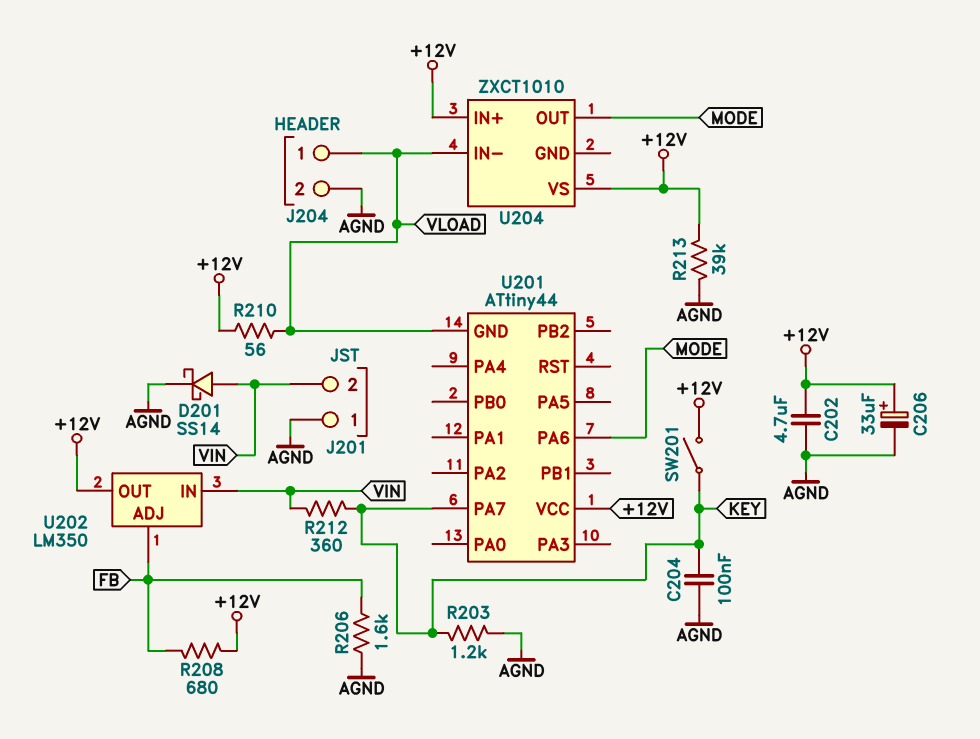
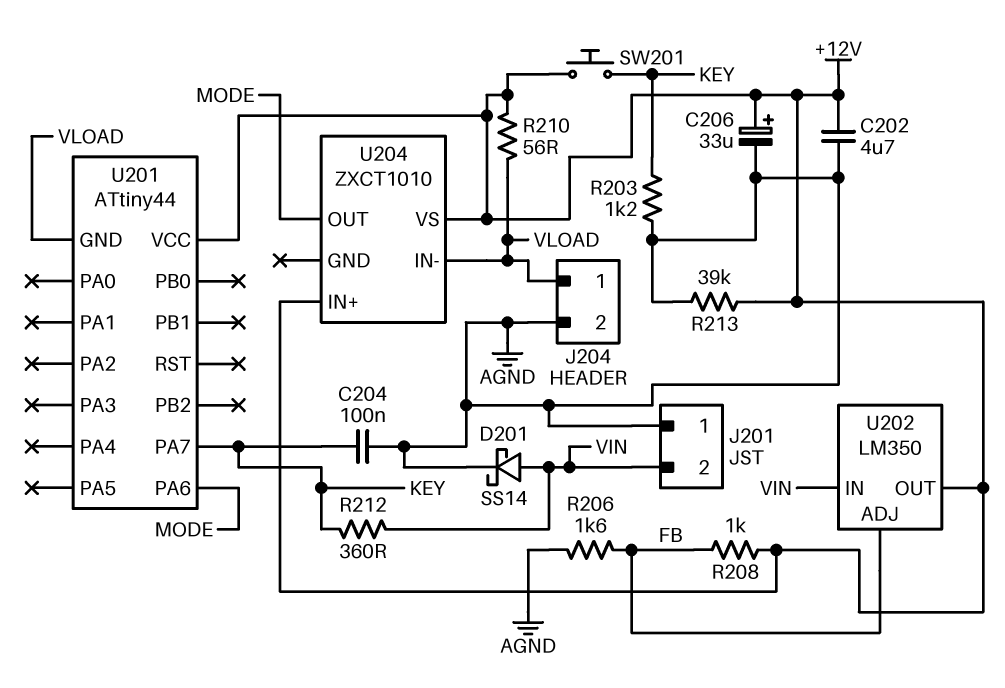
R208: 680 (+12V, FB) -> 1k (+12V, FB)
SW201: switch (+12V, KEY) -> button (+12V, KEY)

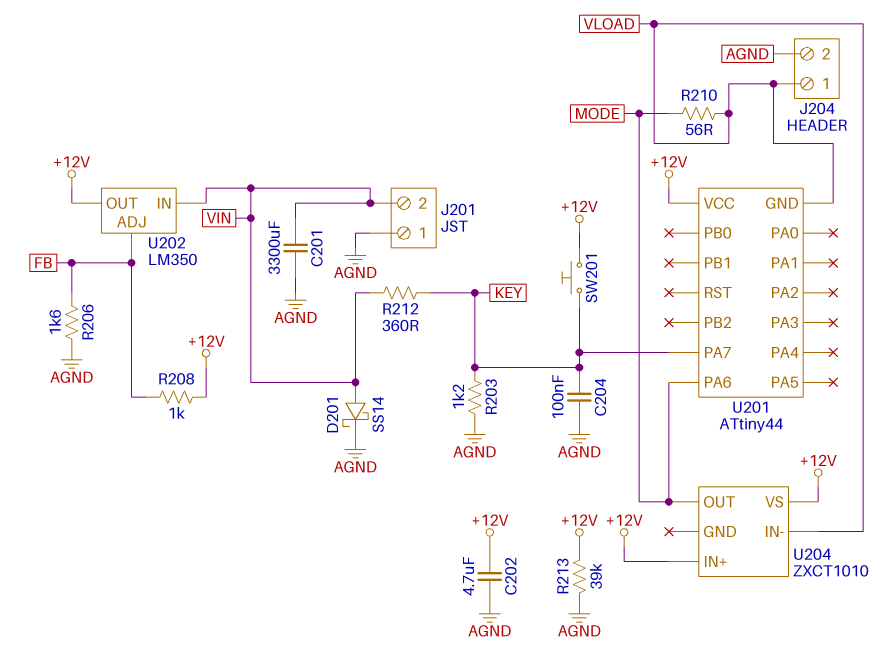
C201: none -> 3300uF (AGND, VIN)
C206: 33uF (plus +12V, minus AGND) -> none
R210: 56 (+12V, VLOAD) -> 56 (MODE, VLOAD)

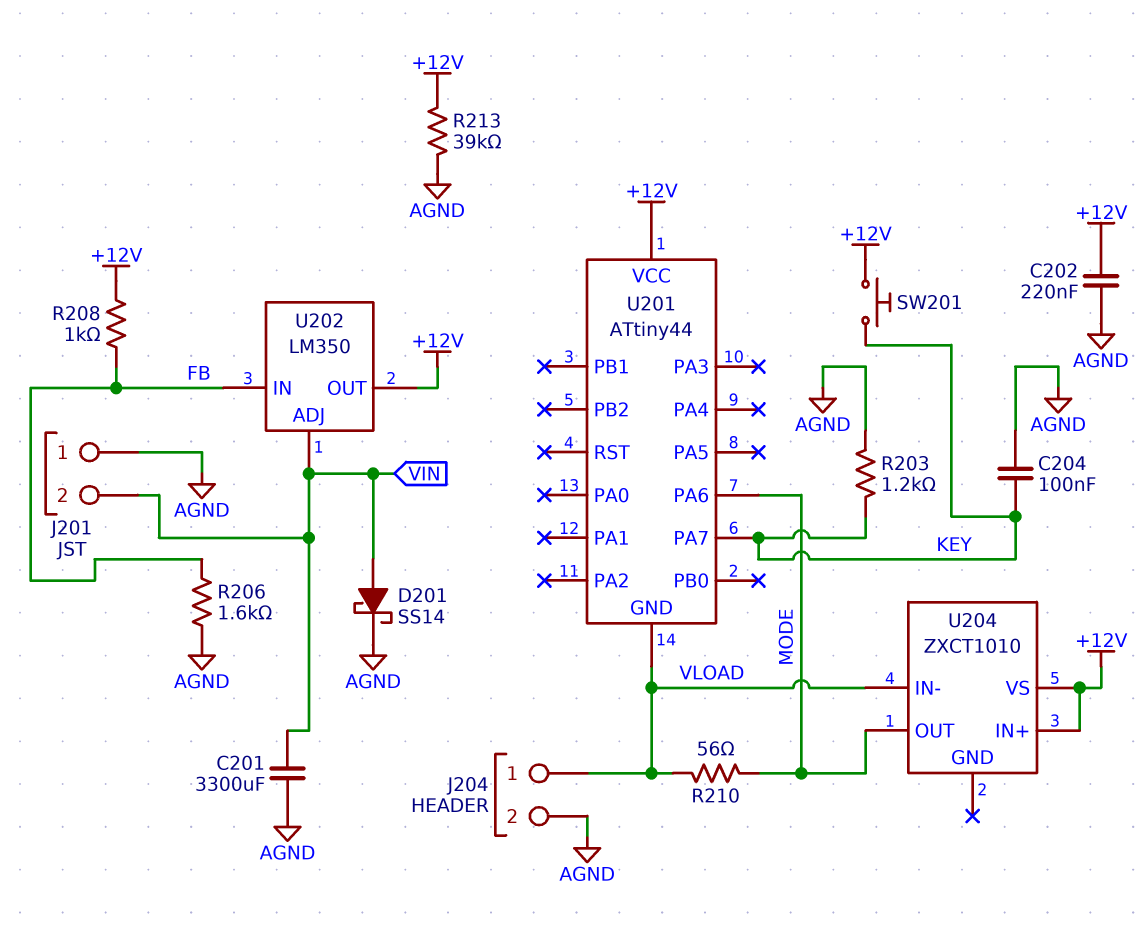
C202: 4.7uF (+12V, AGND) -> 220nF (+12V, AGND)
R212: 360 (KEY, VIN) -> none
U202 pin ADJ: FB -> VIN
U202 pin IN: VIN -> FB

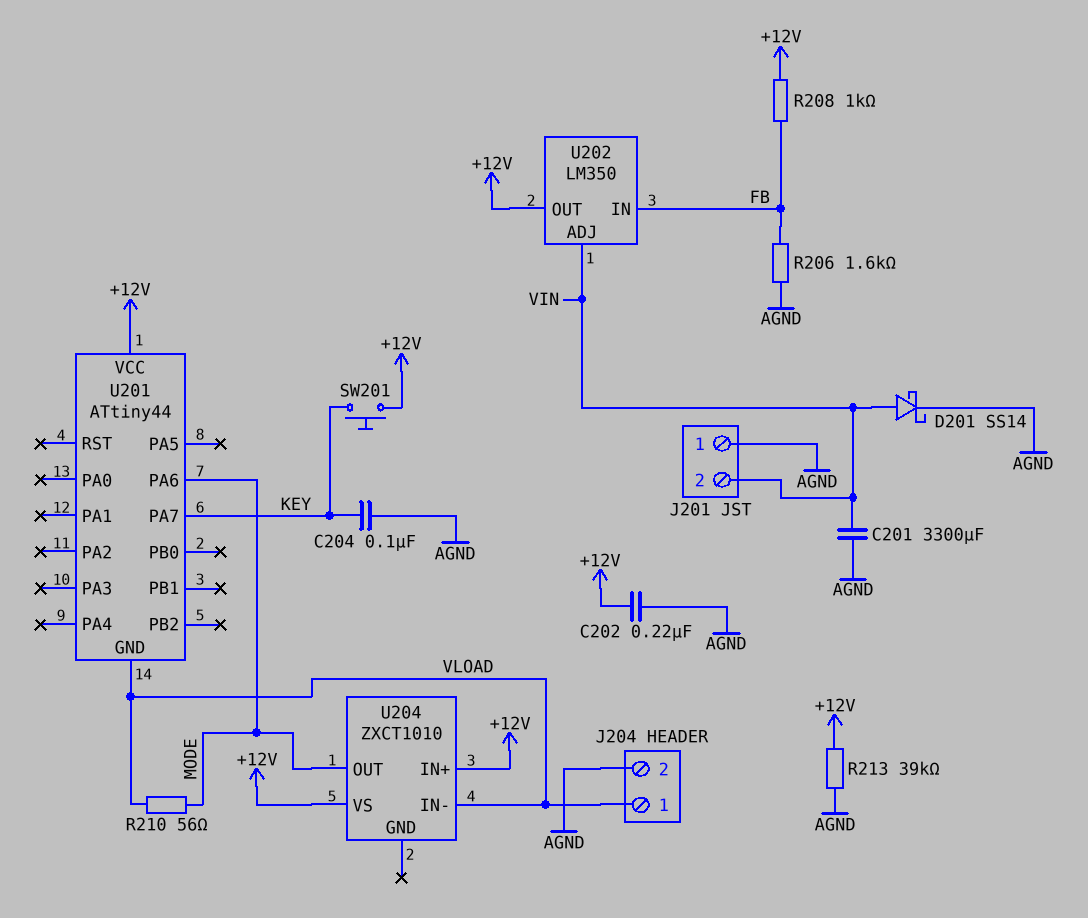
R203: 1.2k (AGND, KEY) -> none

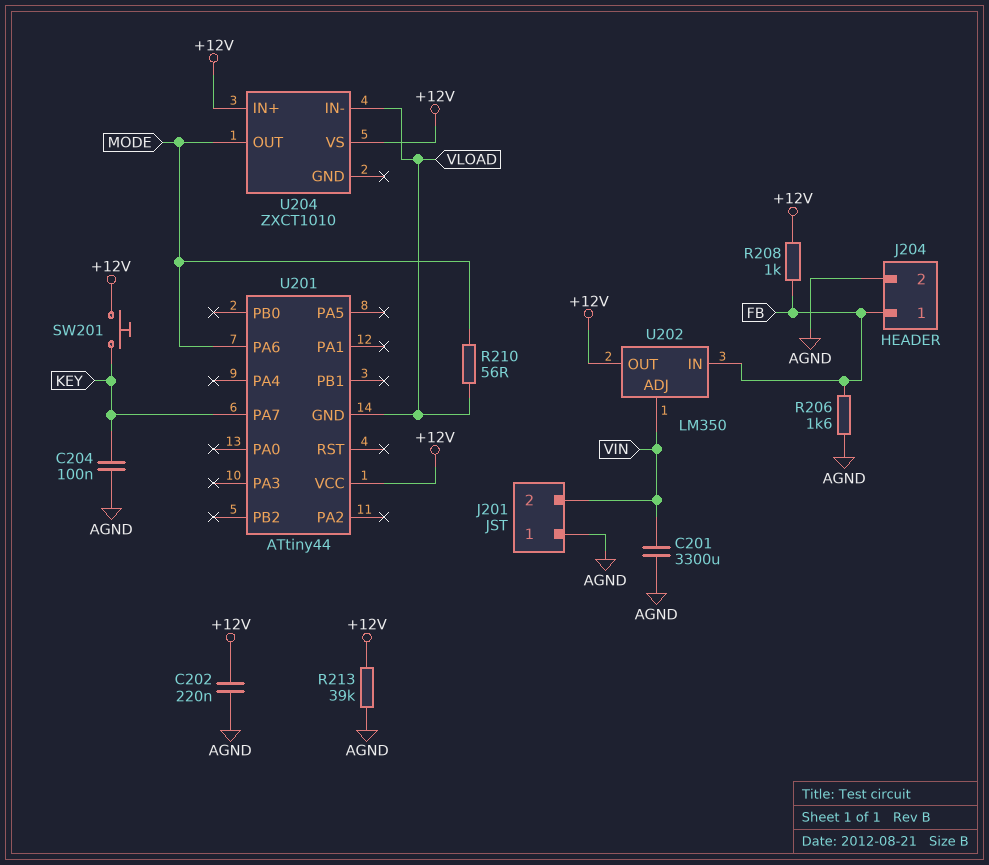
D201: schottky SS14 (A VIN, K AGND) -> none
J204 pin 1: VLOAD -> FB

